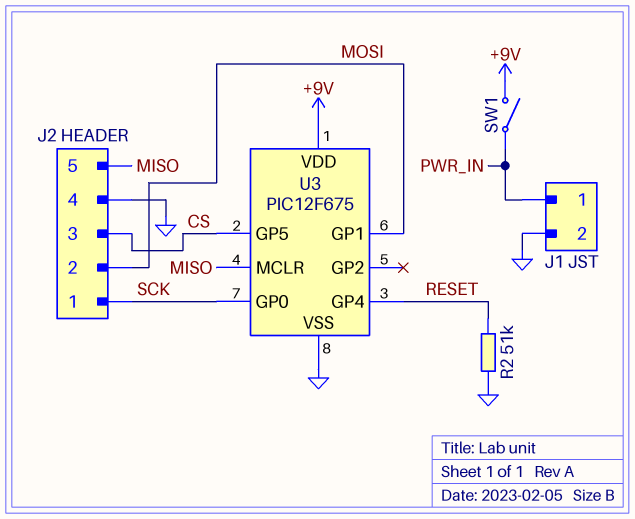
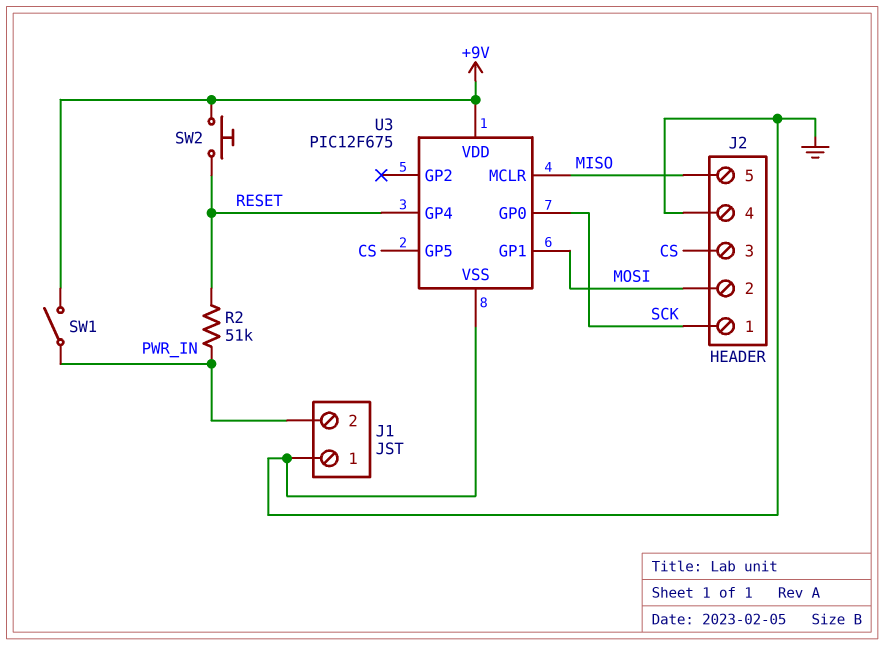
J1 pin 1: PWR_IN -> GND
J1 pin 2: GND -> PWR_IN
R2: 51k (GND, RESET) -> 51k (PWR_IN, RESET)
SW2: none -> button (+9V, RESET)

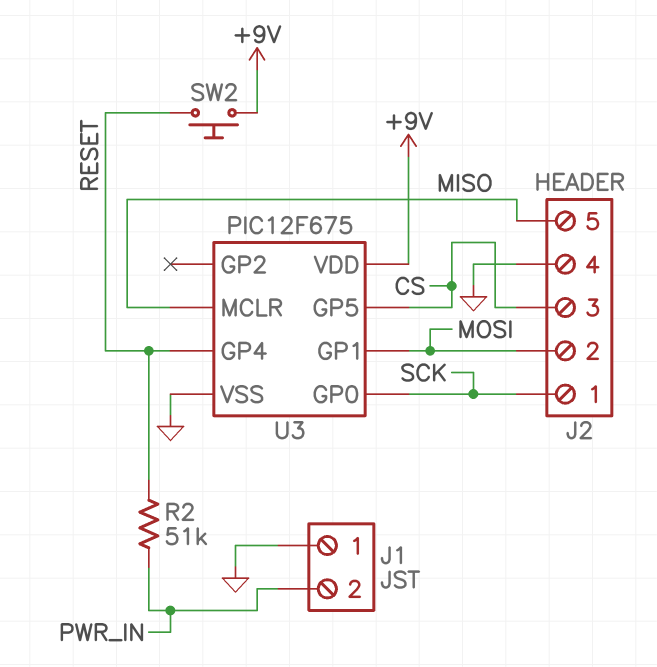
SW1: switch (+9V, PWR_IN) -> none

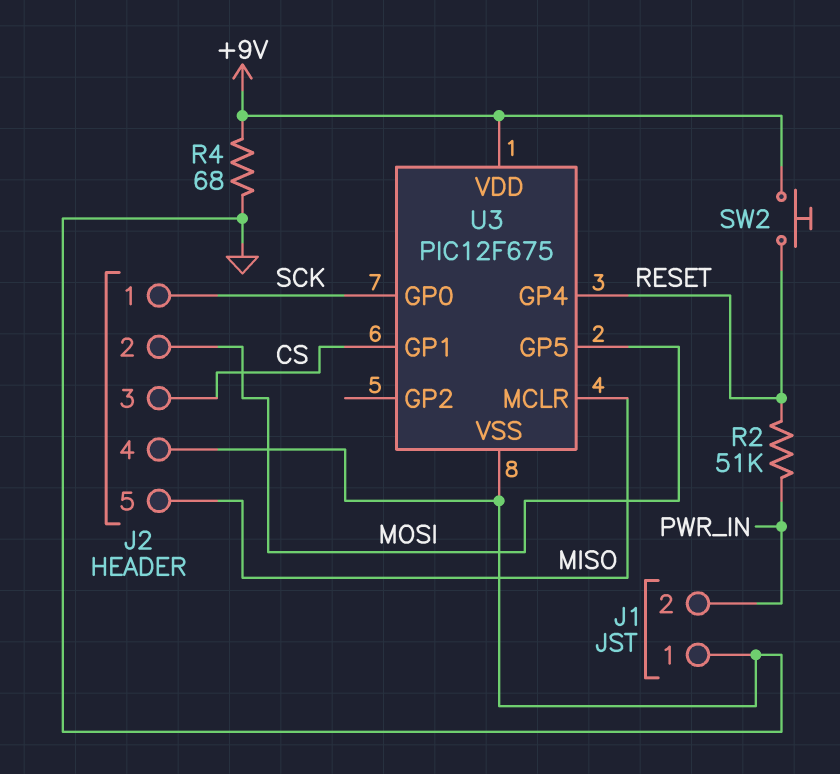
R4: none -> 68 (+9V, GND)
U3 pin GP1: MOSI -> CS
U3 pin GP5: CS -> MOSI

